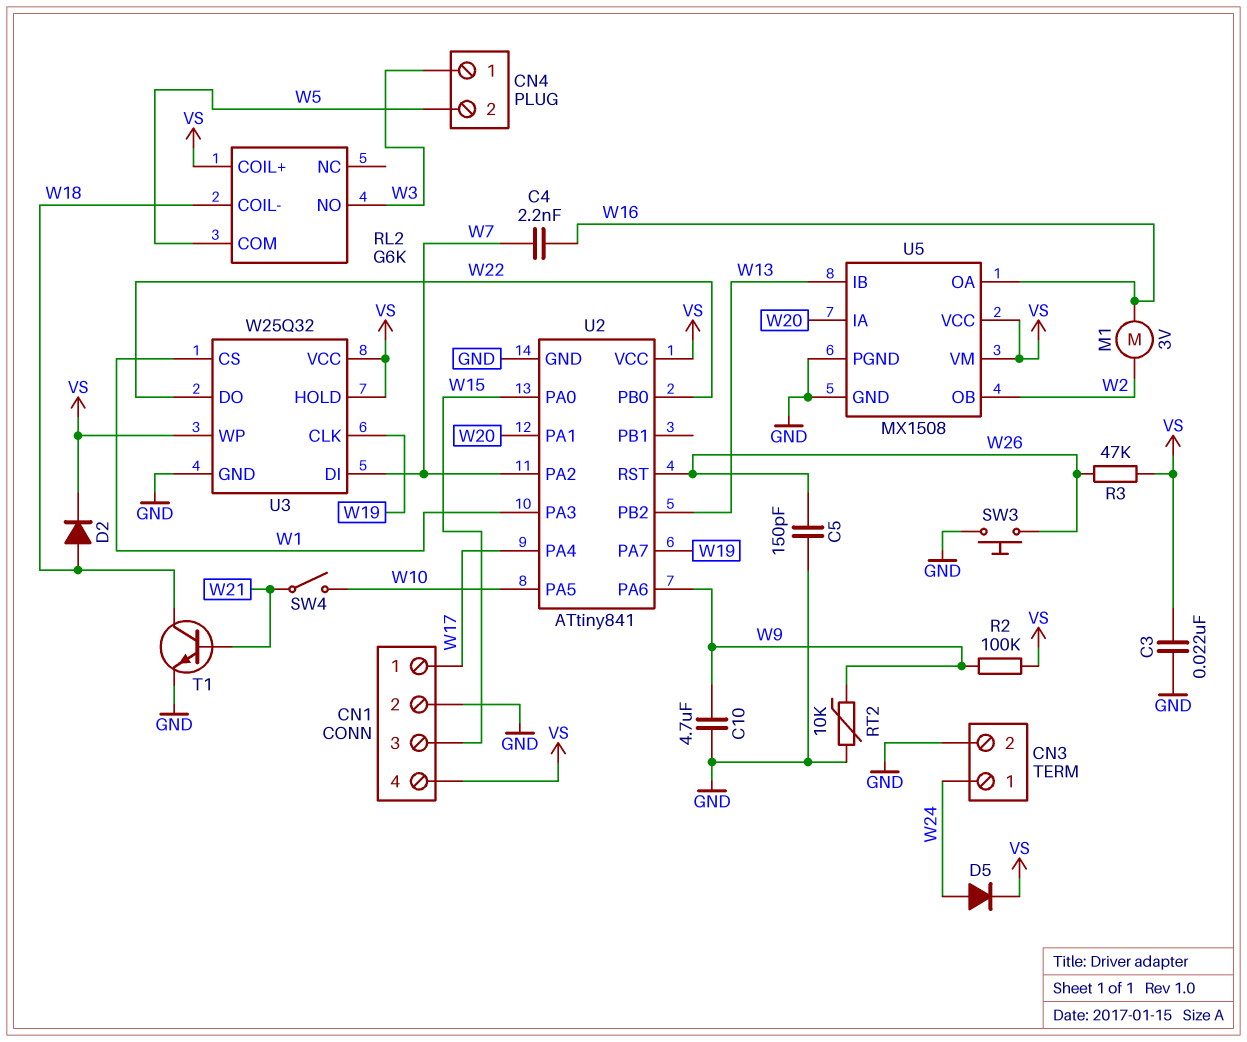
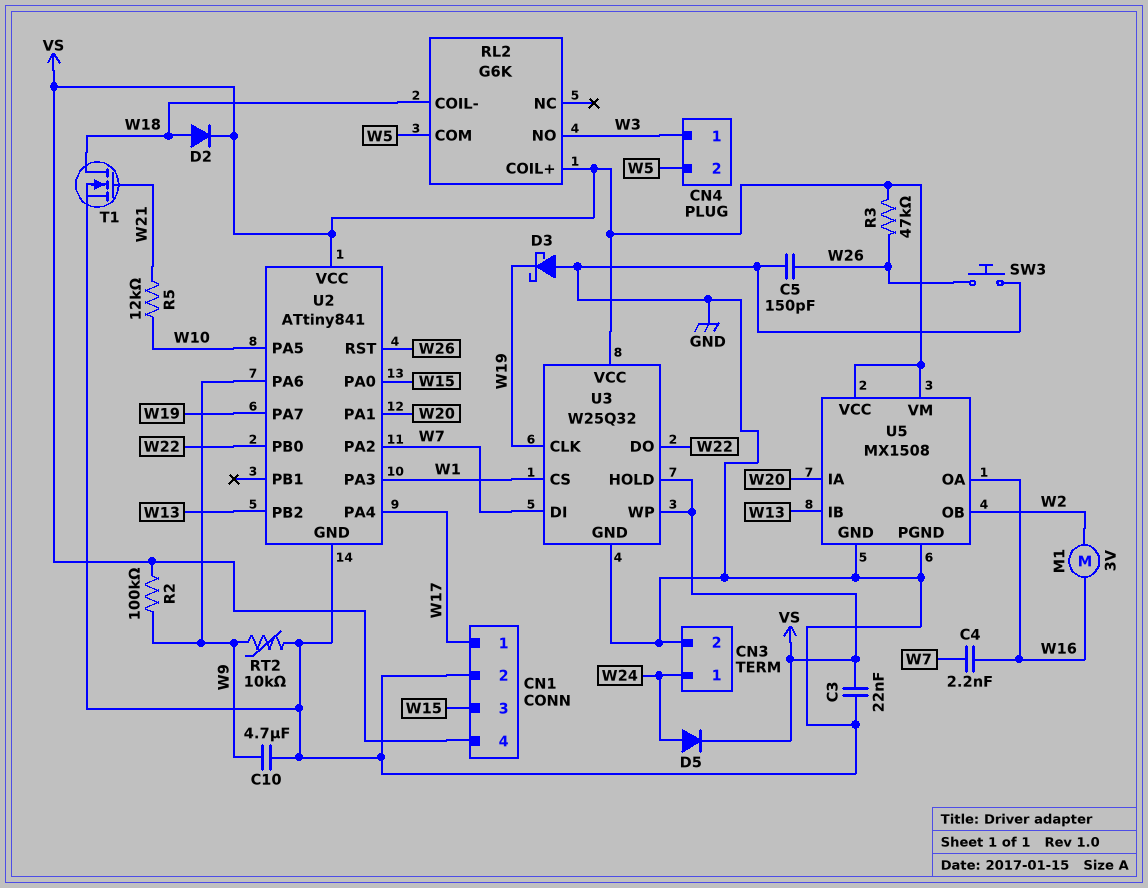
D3: none -> schottky (A GND, K W19)
R5: none -> 12k (W10, W21)
SW4: switch (W10, W21) -> none
T1: NPN (B W21, C W18, E GND) -> NMOS (G W21, D W18, S GND)

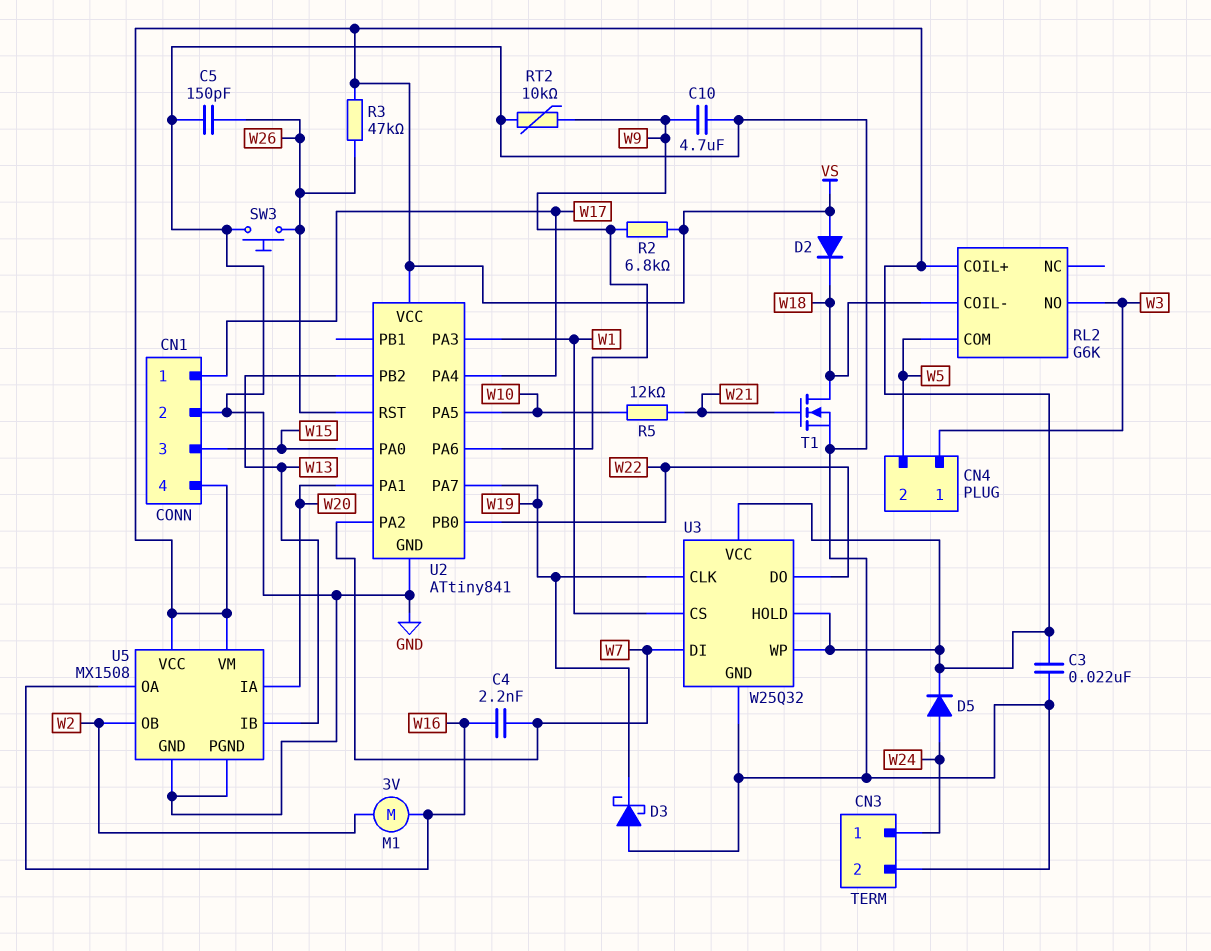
D2: diode (A W18, K VS) -> diode (A VS, K W18)
R2: 100k (VS, W9) -> 6.8k (VS, W9)

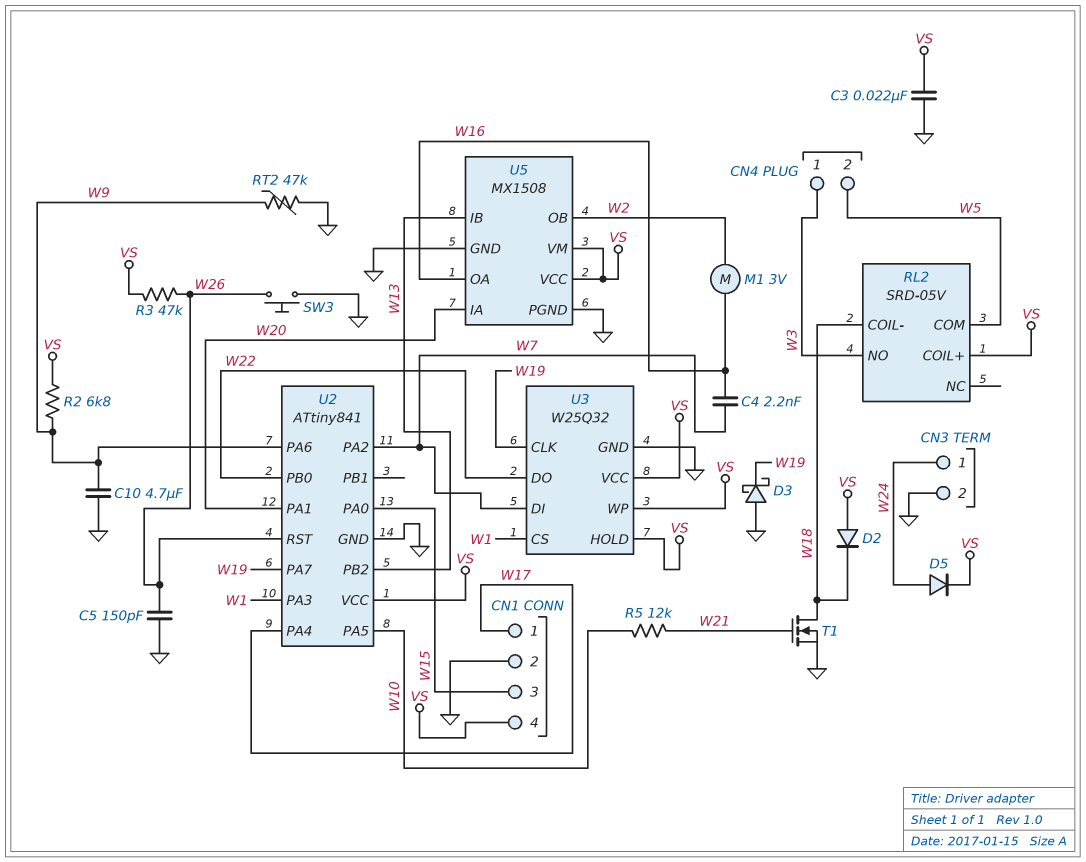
RL2: G6K -> SRD-05V
RT2: 10k (GND, W9) -> 47k (GND, W9)

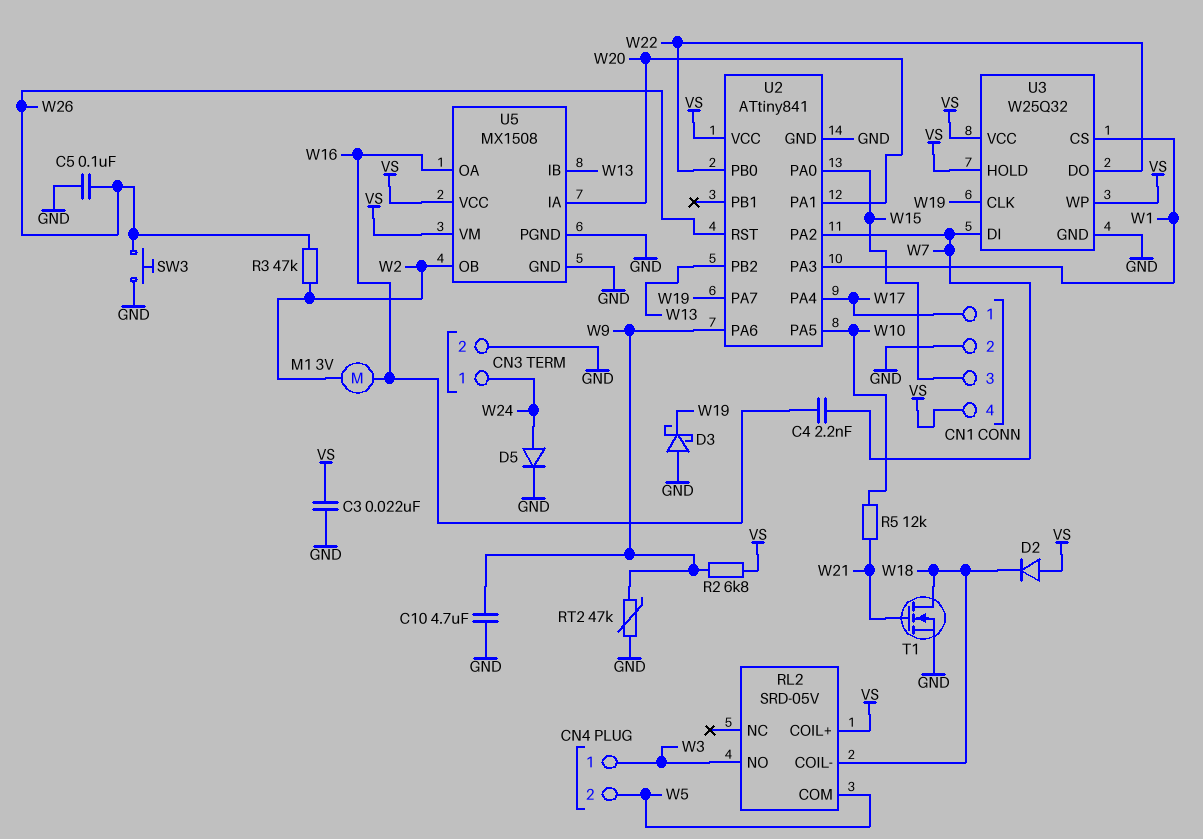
C5: 150pF (GND, W26) -> 100nF (GND, W26)
D5: diode (A W24, K VS) -> diode (A W24, K GND)
R3: 47k (VS, W26) -> 47k (W2, W26)

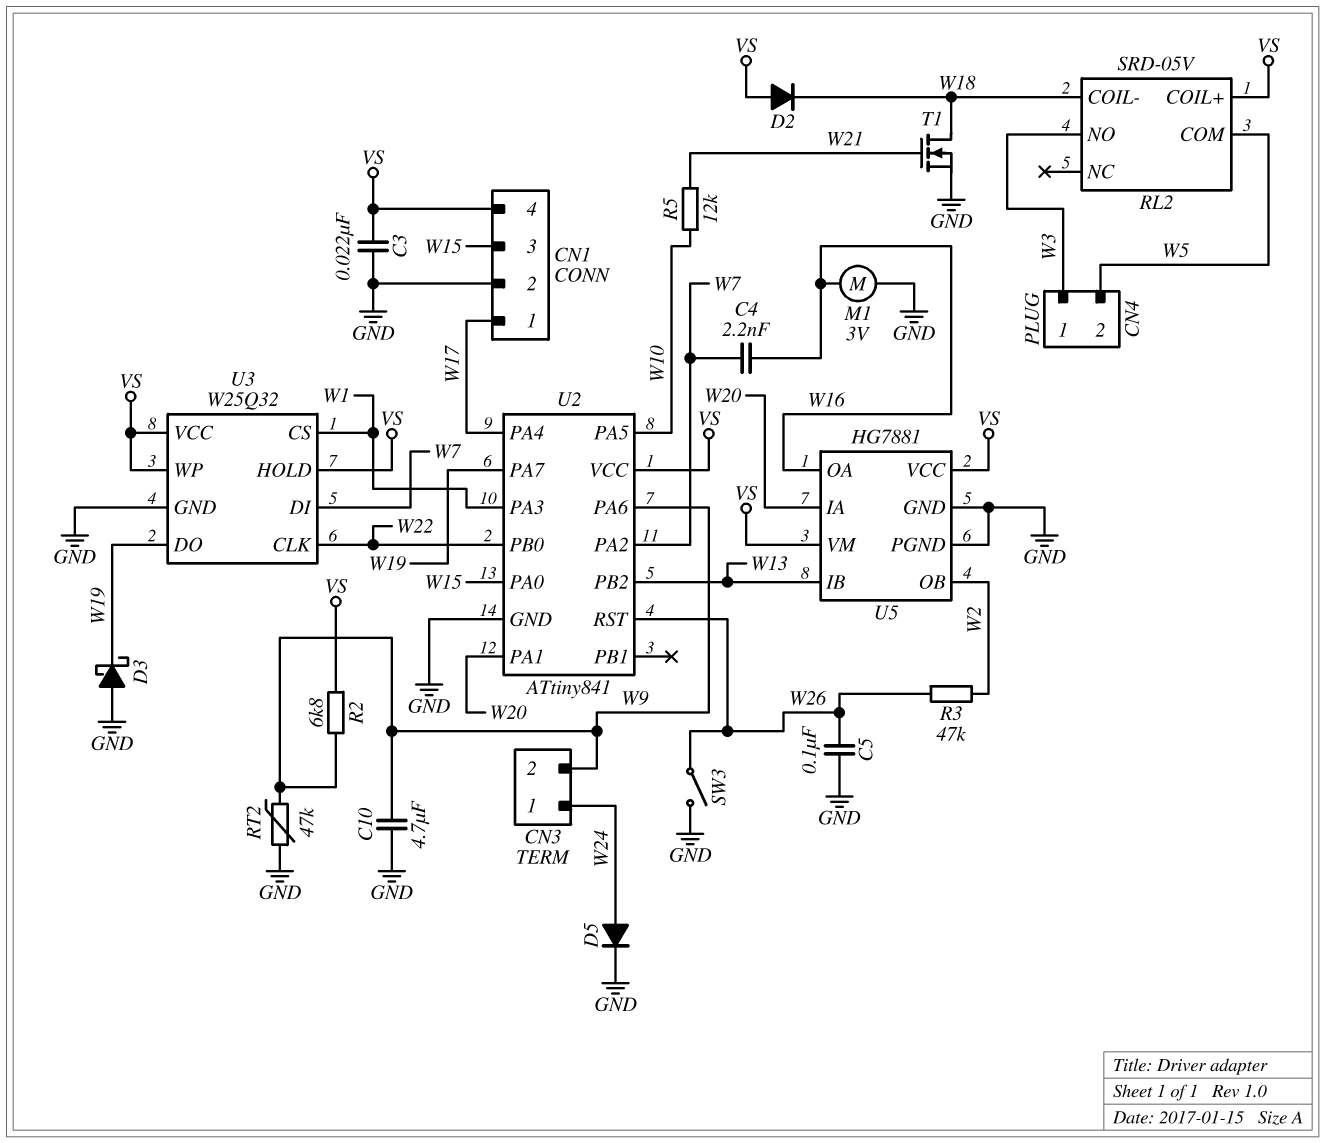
CN3 pin 2: GND -> W9
M1: motor 3V (W2, W16) -> motor 3V (GND, W16)
SW3: button (GND, W26) -> switch (GND, W26)
U3 pin CLK: W19 -> W22
U3 pin DO: W22 -> W19
U5: MX1508 -> HG7881

